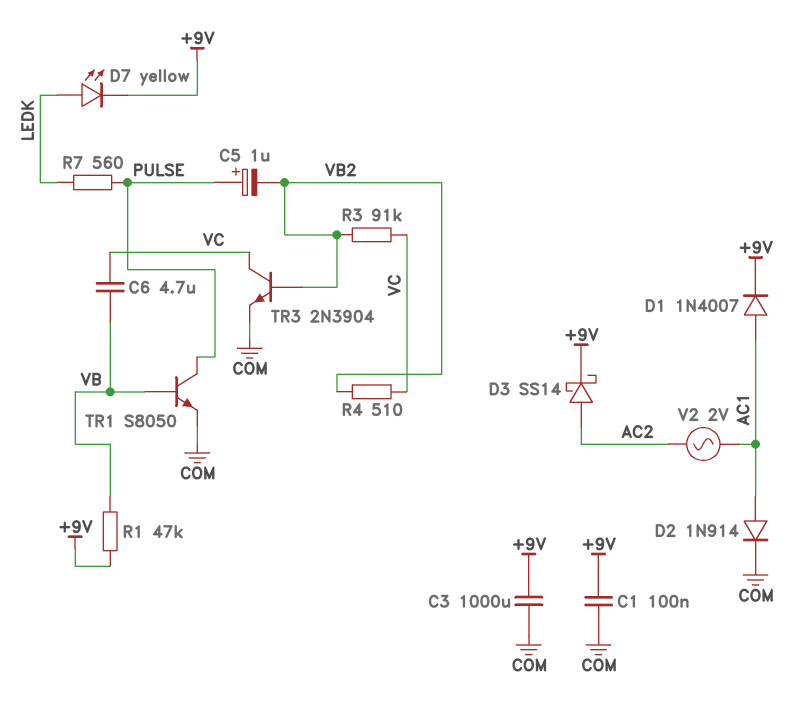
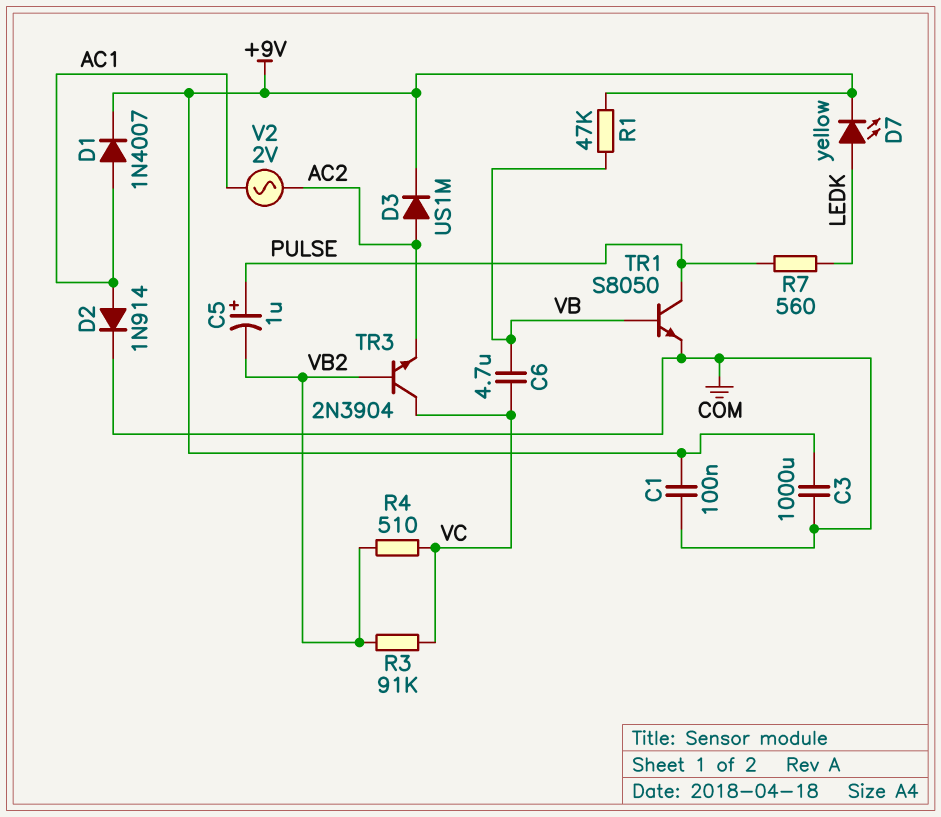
D3: schottky SS14 (A AC2, K +9V) -> diode US1M (A AC2, K +9V)
TR3: NPN 2N3904 (B VB2, C VC, E COM) -> NPN 2N3904 (B VB2, C VC, E AC2)

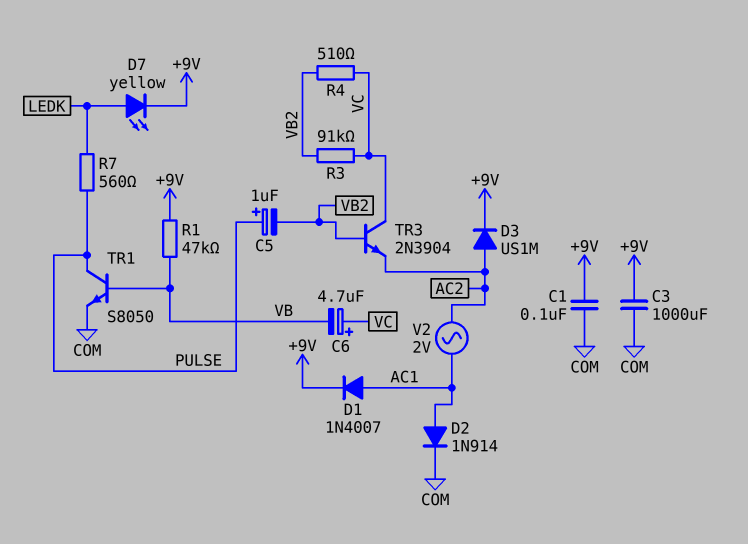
C6: 4.7uF (VB, VC) -> 4.7uF (plus VC, minus VB)

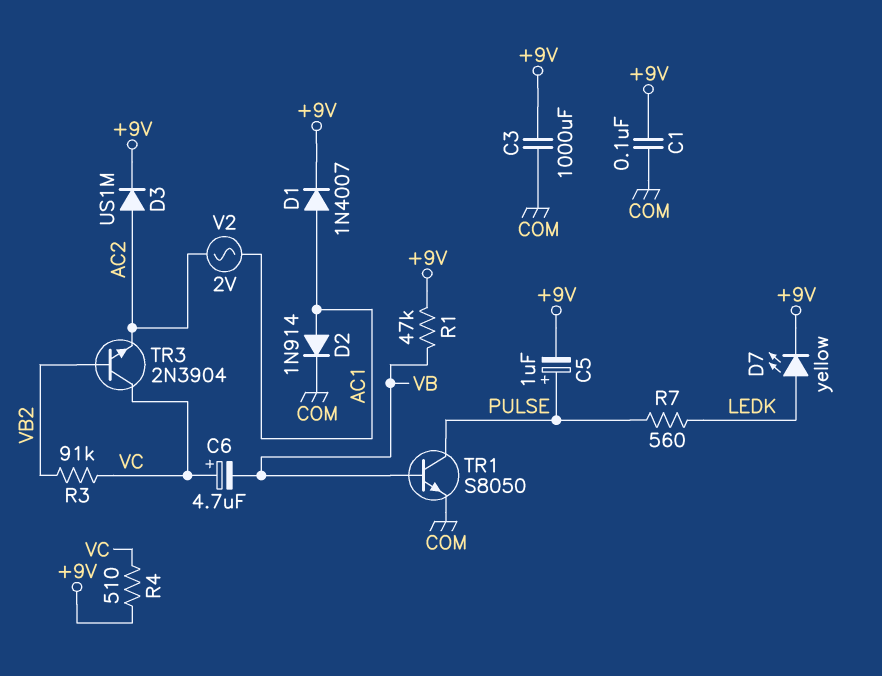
C5: 1uF (plus PULSE, minus VB2) -> 1uF (plus PULSE, minus +9V)
R4: 510 (VB2, VC) -> 510 (+9V, VC)

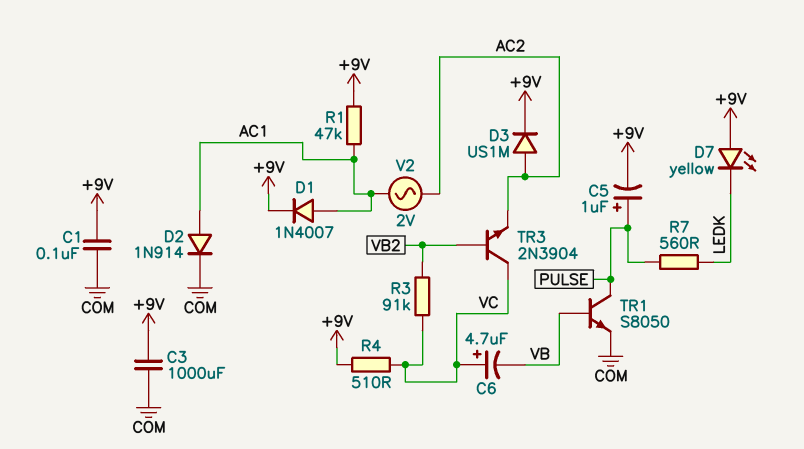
D7: LED yellow (A LEDK, K +9V) -> LED yellow (A +9V, K LEDK)
R1: 47k (+9V, VB) -> 47k (+9V, AC1)

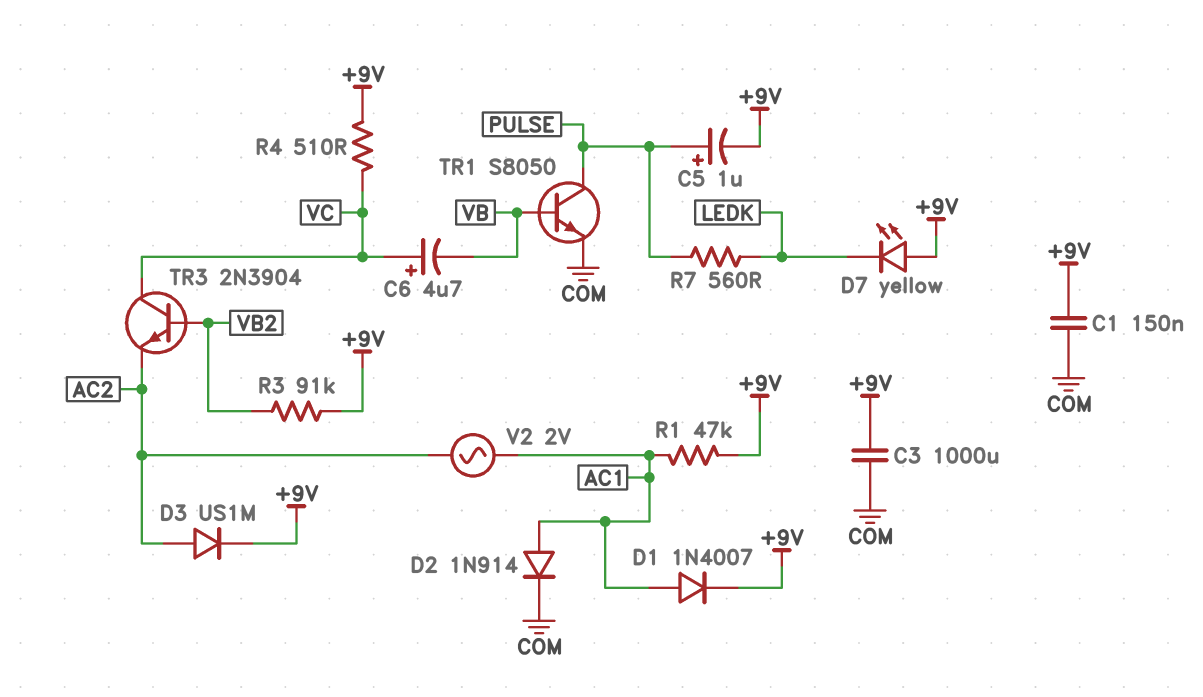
C1: 100nF (+9V, COM) -> 150nF (+9V, COM)
R3: 91k (VB2, VC) -> 91k (+9V, VB2)

